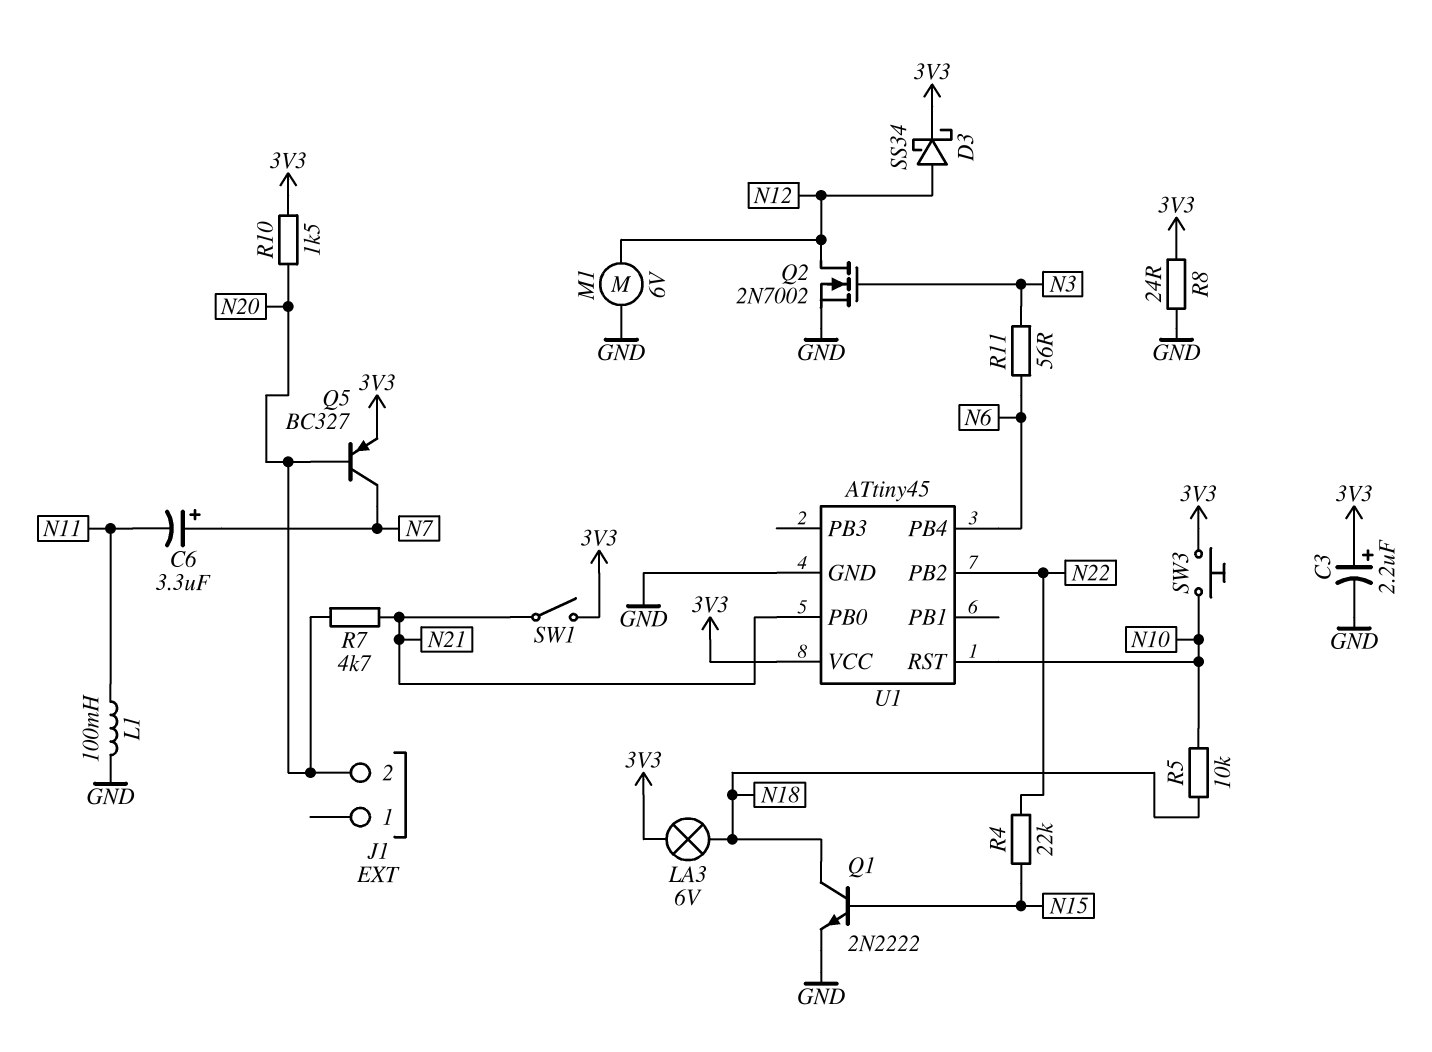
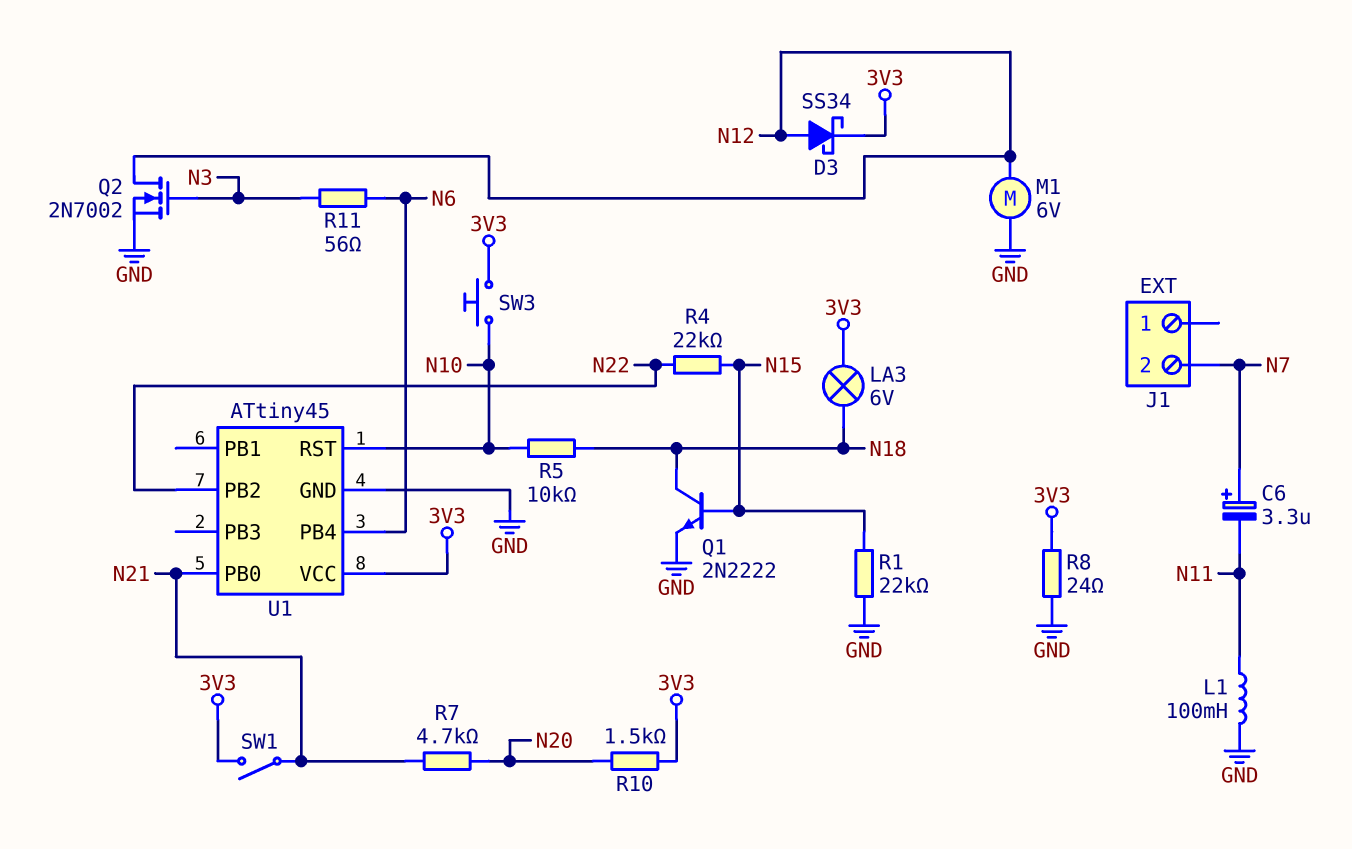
C3: 2.2uF (plus 3V3, minus GND) -> none
J1 pin 2: N20 -> N7
Q5: PNP BC327 (B N20, C N7, E 3V3) -> none
R1: none -> 22k (GND, N15)

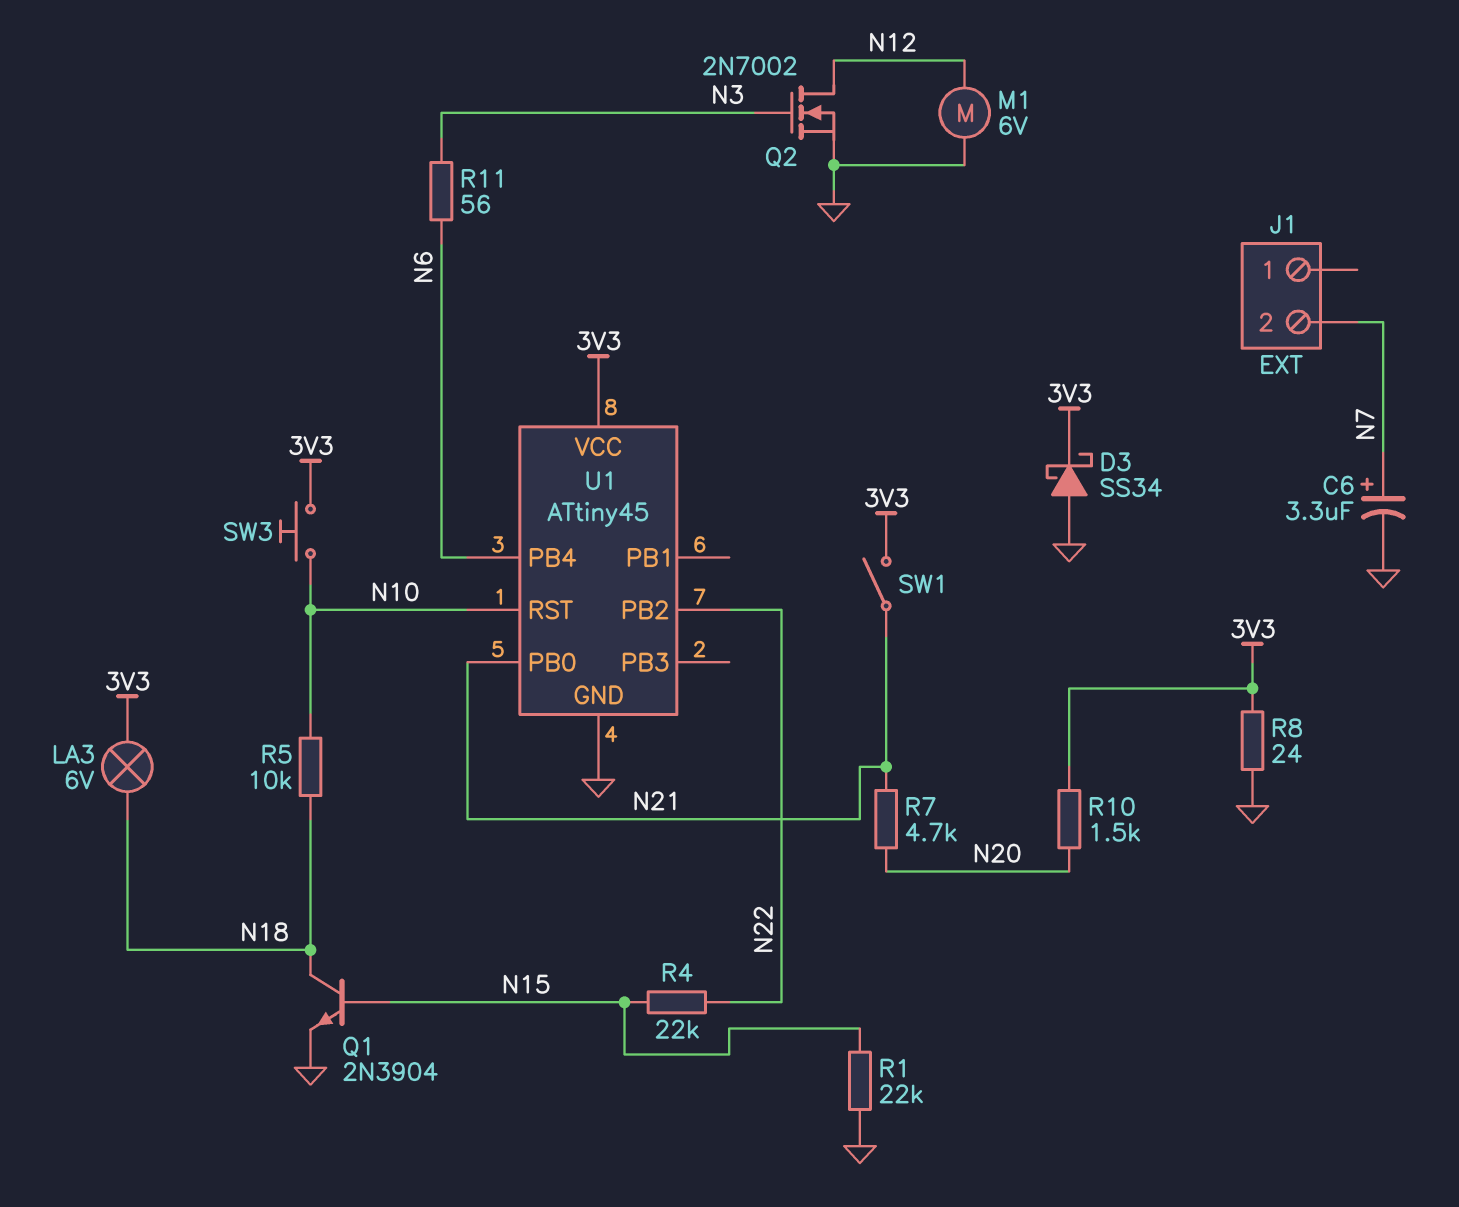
C6: 3.3uF (plus N7, minus N11) -> 3.3uF (plus N7, minus GND)
D3: schottky SS34 (A N12, K 3V3) -> schottky SS34 (A GND, K 3V3)
L1: 100mH (GND, N11) -> none
Q1: NPN 2N2222 (B N15, C N18, E GND) -> NPN 2N3904 (B N15, C N18, E GND)

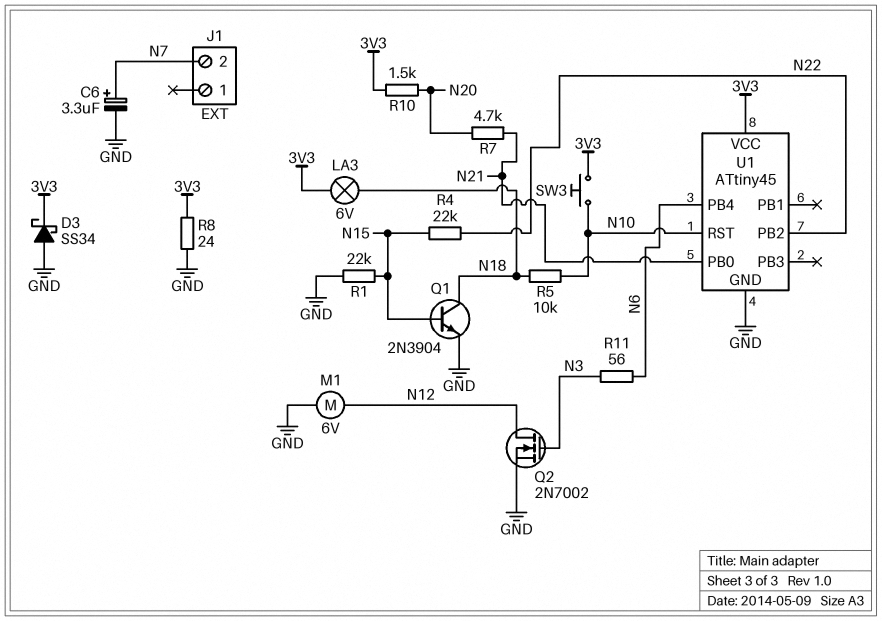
SW1: switch (3V3, N21) -> none

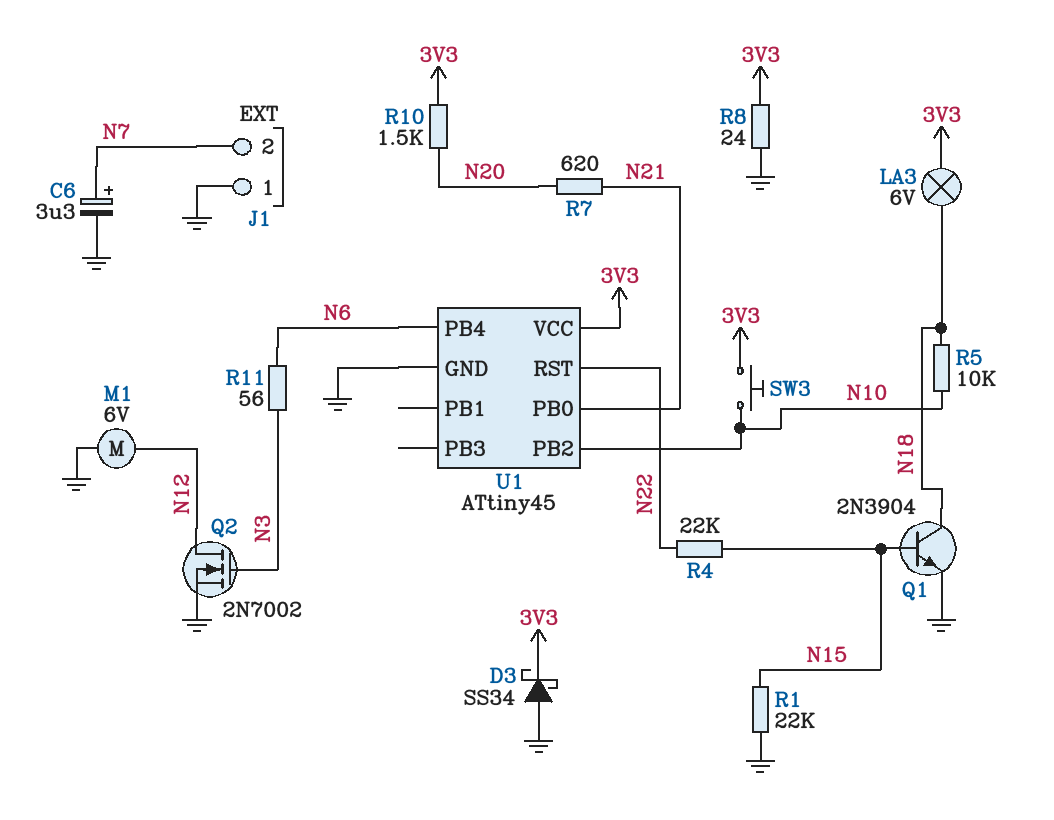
J1 pin 1: none -> GND
R7: 4.7k (N20, N21) -> 620 (N20, N21)
U1 pin PB2: N22 -> N10
U1 pin RST: N10 -> N22

